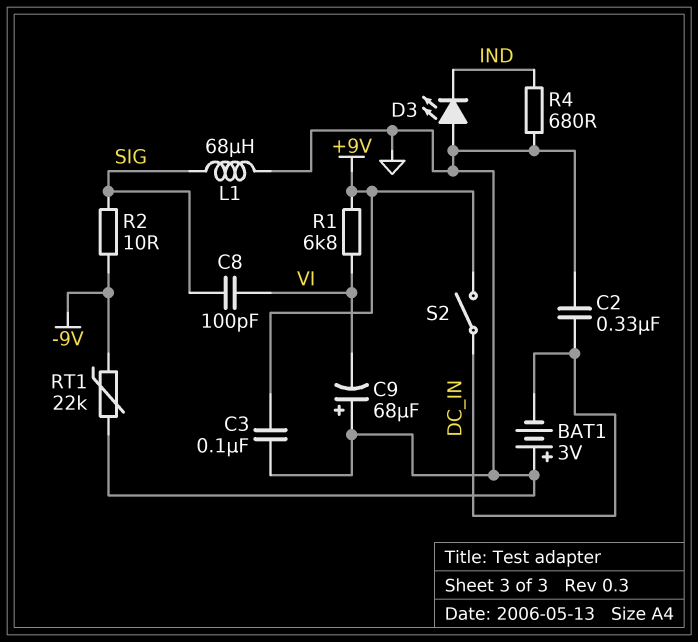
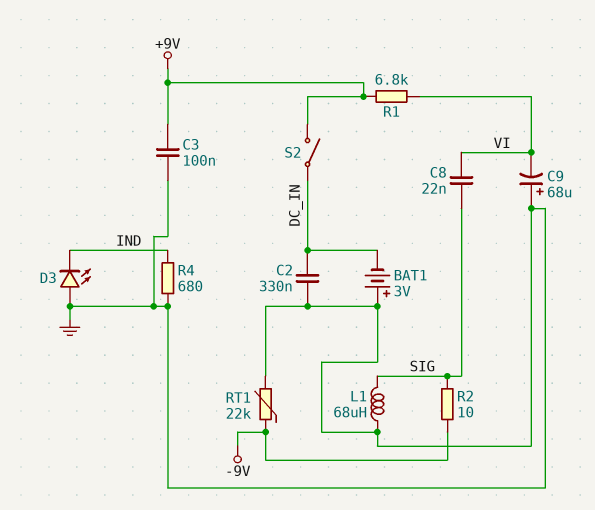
C8: 100pF (SIG, VI) -> 22nF (SIG, VI)

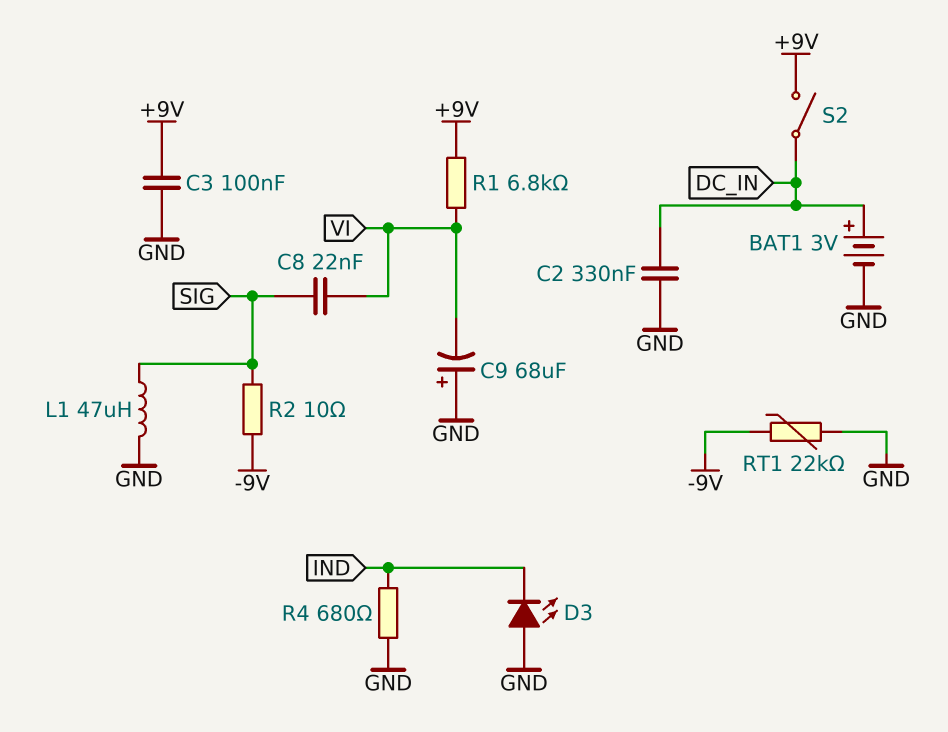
BAT1: 3V (plus GND, minus DC_IN) -> 3V (plus DC_IN, minus GND)
L1: 68uH (GND, SIG) -> 47uH (GND, SIG)

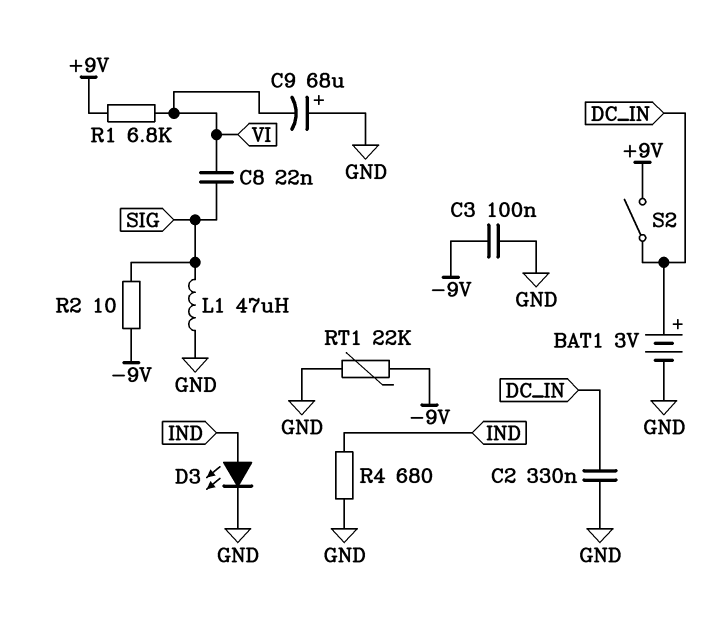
C3: 100nF (+9V, GND) -> 100nF (-9V, GND)
D3: LED (A GND, K IND) -> LED (A IND, K GND)

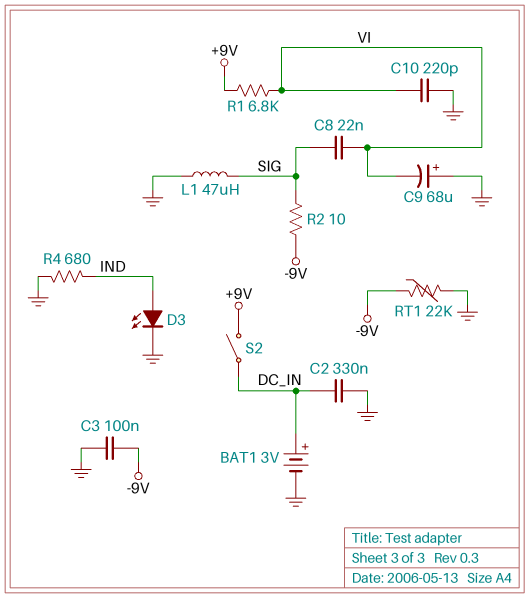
C10: none -> 220pF (GND, VI)

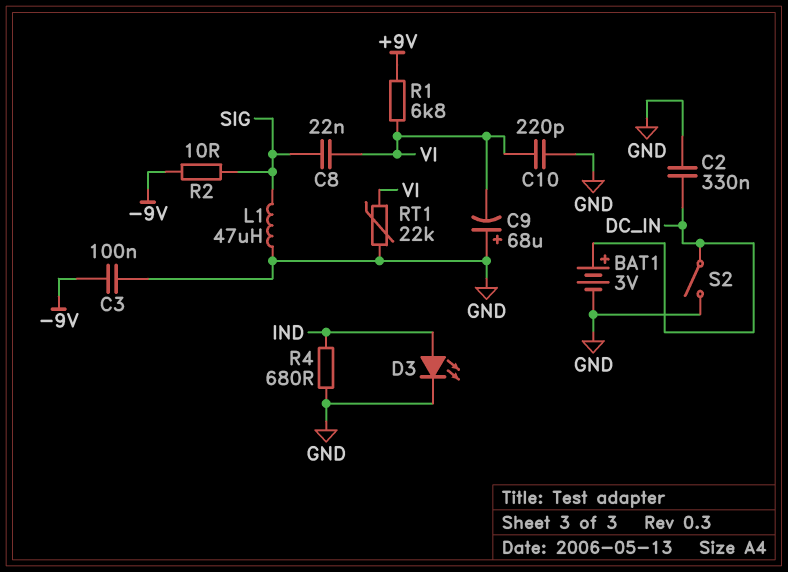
RT1: 22k (-9V, GND) -> 22k (GND, VI)
S2: switch (+9V, DC_IN) -> switch (DC_IN, GND)

